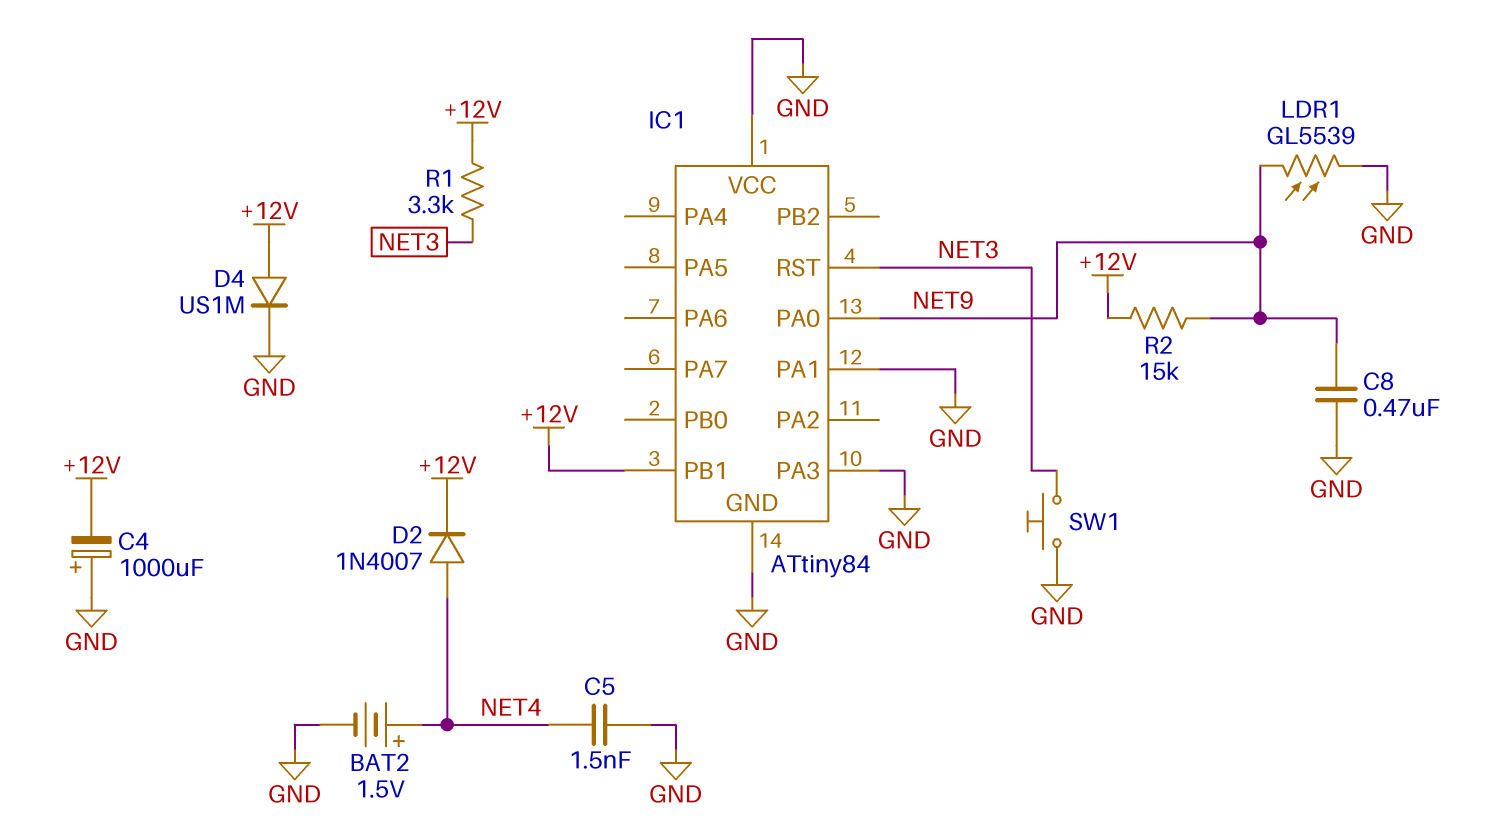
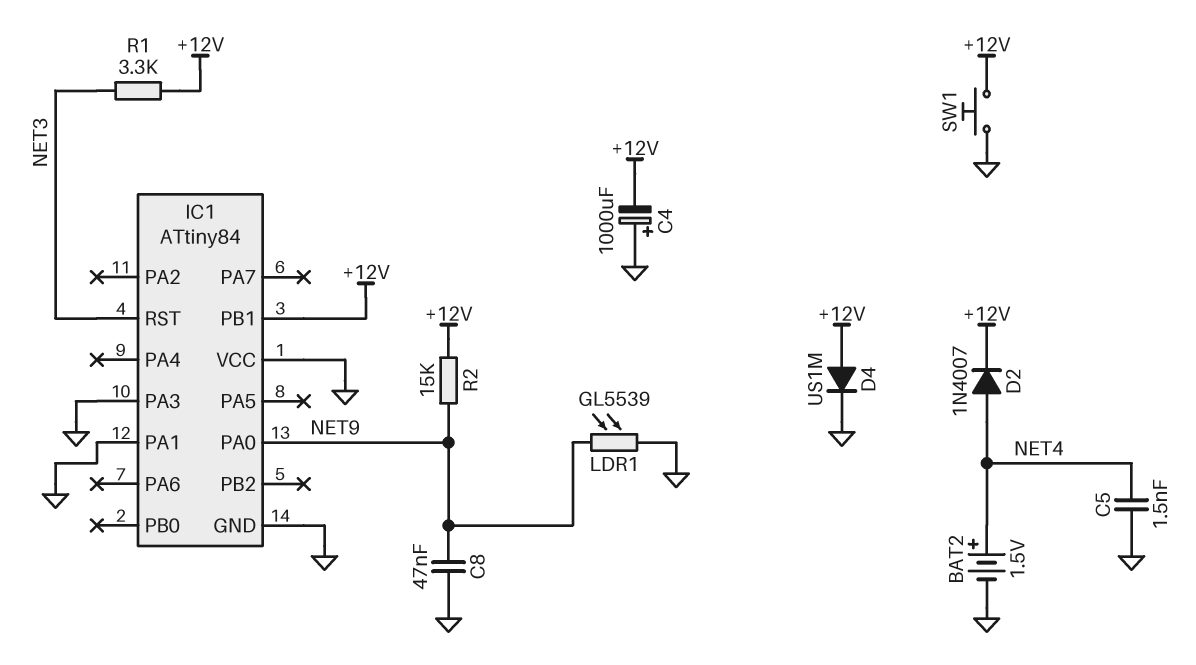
C8: 470nF (GND, NET9) -> 47nF (GND, NET9)
SW1: button (GND, NET3) -> button (+12V, GND)

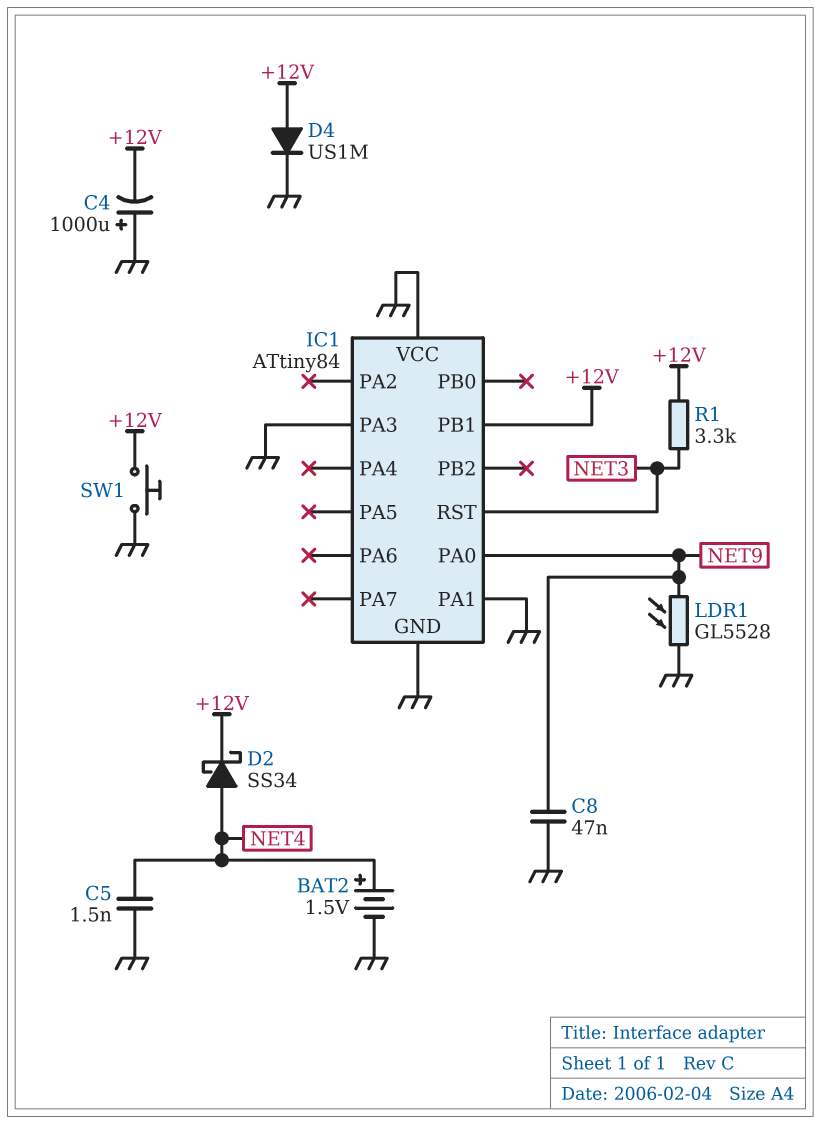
D2: diode 1N4007 (A NET4, K +12V) -> schottky SS34 (A NET4, K +12V)
LDR1: GL5539 (GND, NET9) -> GL5528 (GND, NET9)
R2: 15k (+12V, NET9) -> none

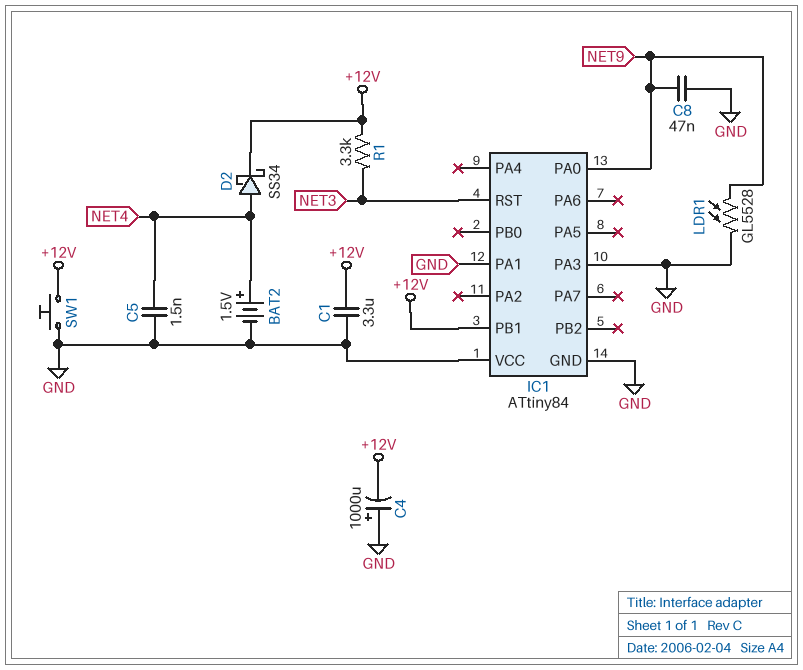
C1: none -> 3.3uF (+12V, GND)
D4: diode US1M (A +12V, K GND) -> none

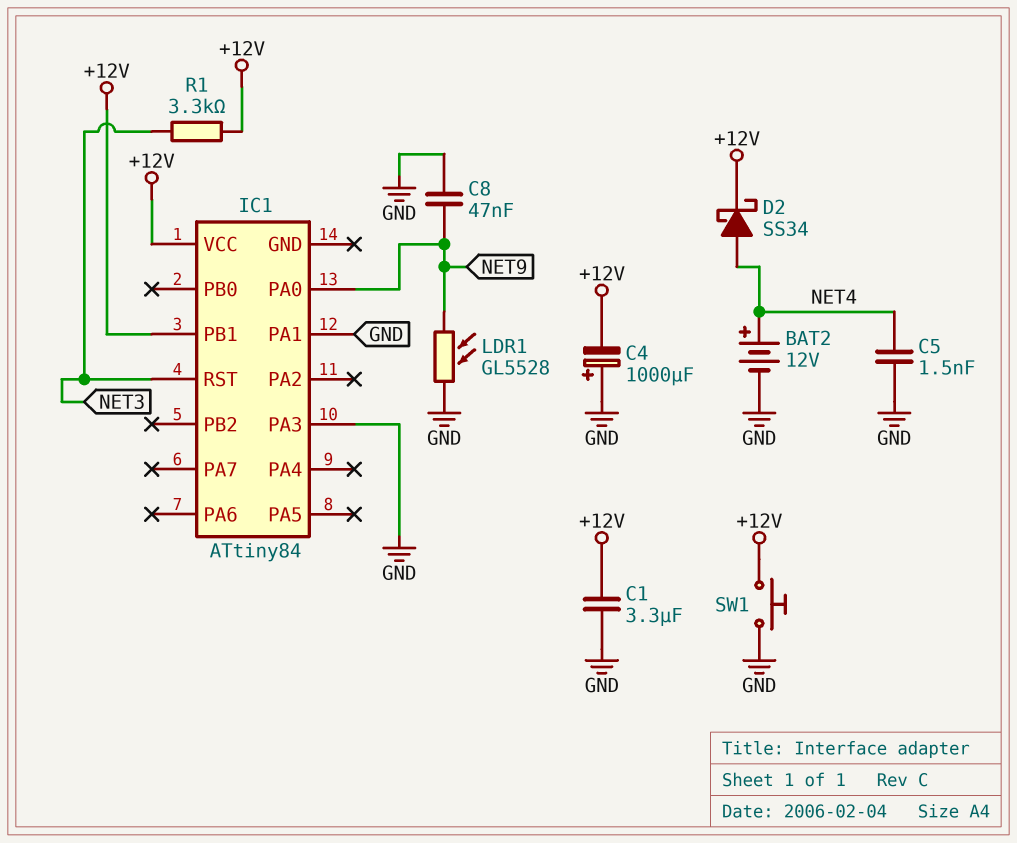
BAT2: 1.5V (plus NET4, minus GND) -> 12V (plus NET4, minus GND)
IC1 pin GND: GND -> none
IC1 pin VCC: GND -> +12V

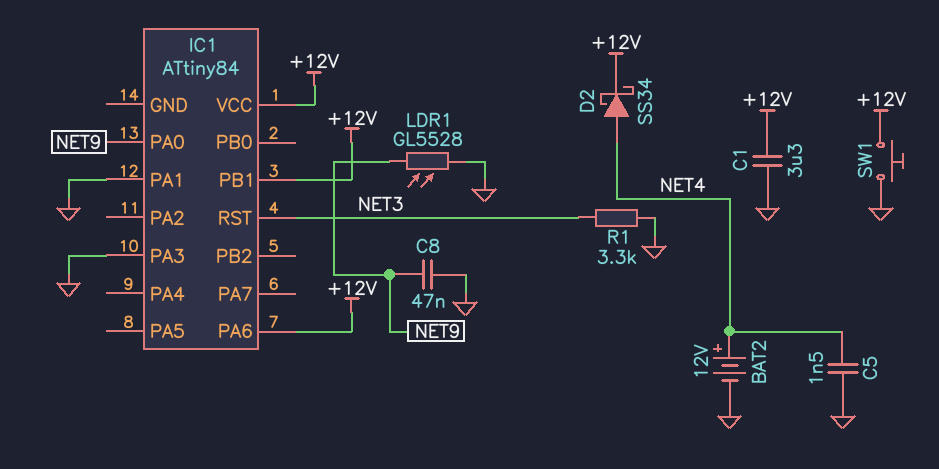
C4: 1000uF (plus GND, minus +12V) -> none
IC1 pin PA6: none -> +12V
R1: 3.3k (+12V, NET3) -> 3.3k (GND, NET3)

